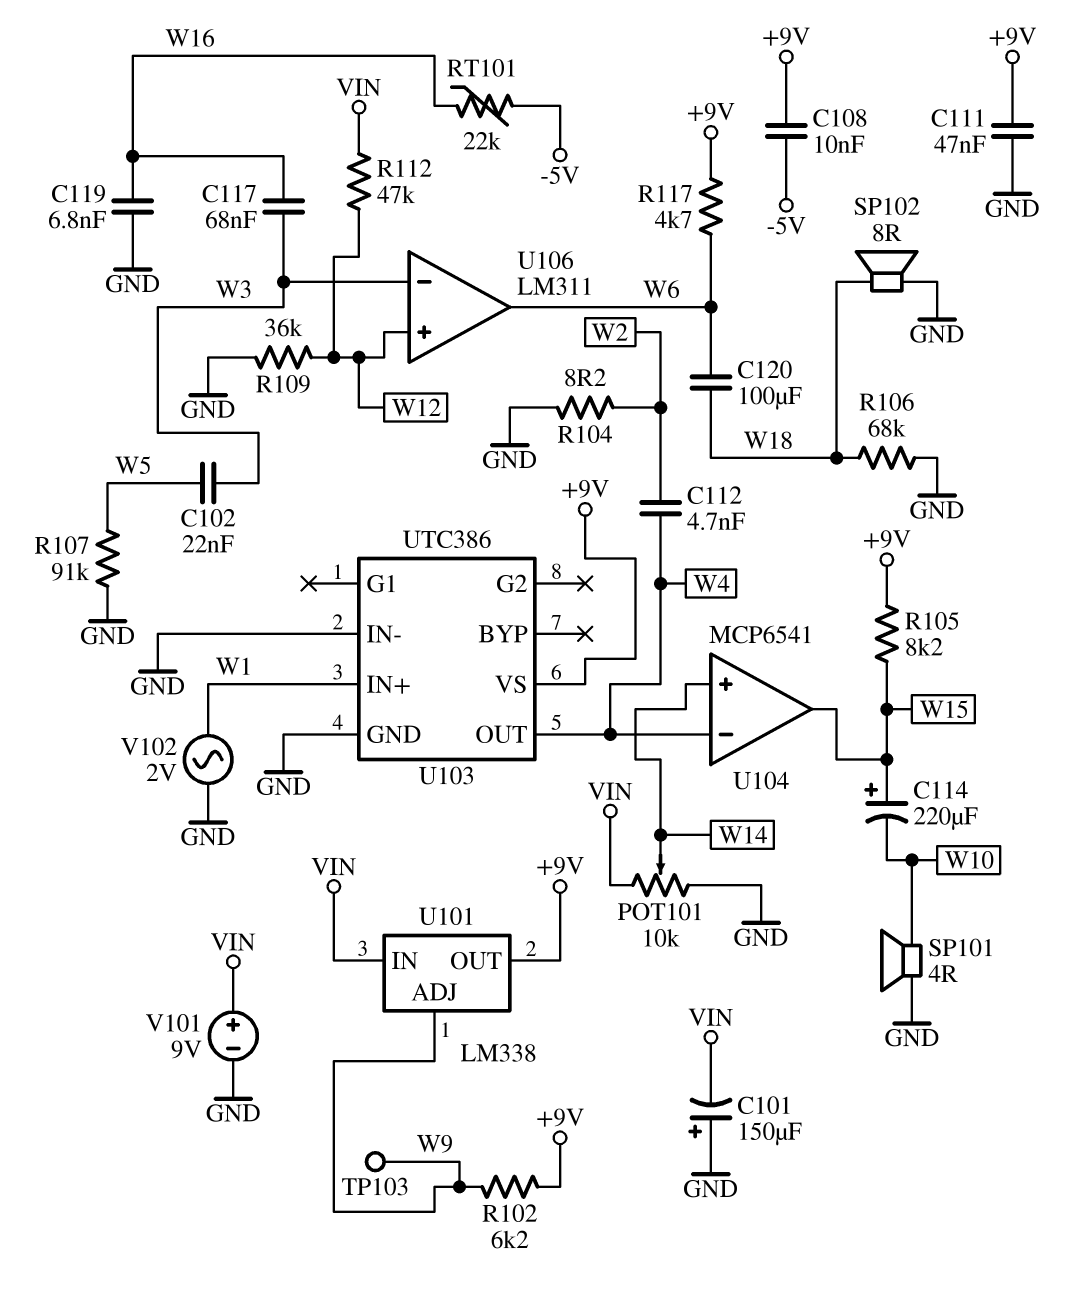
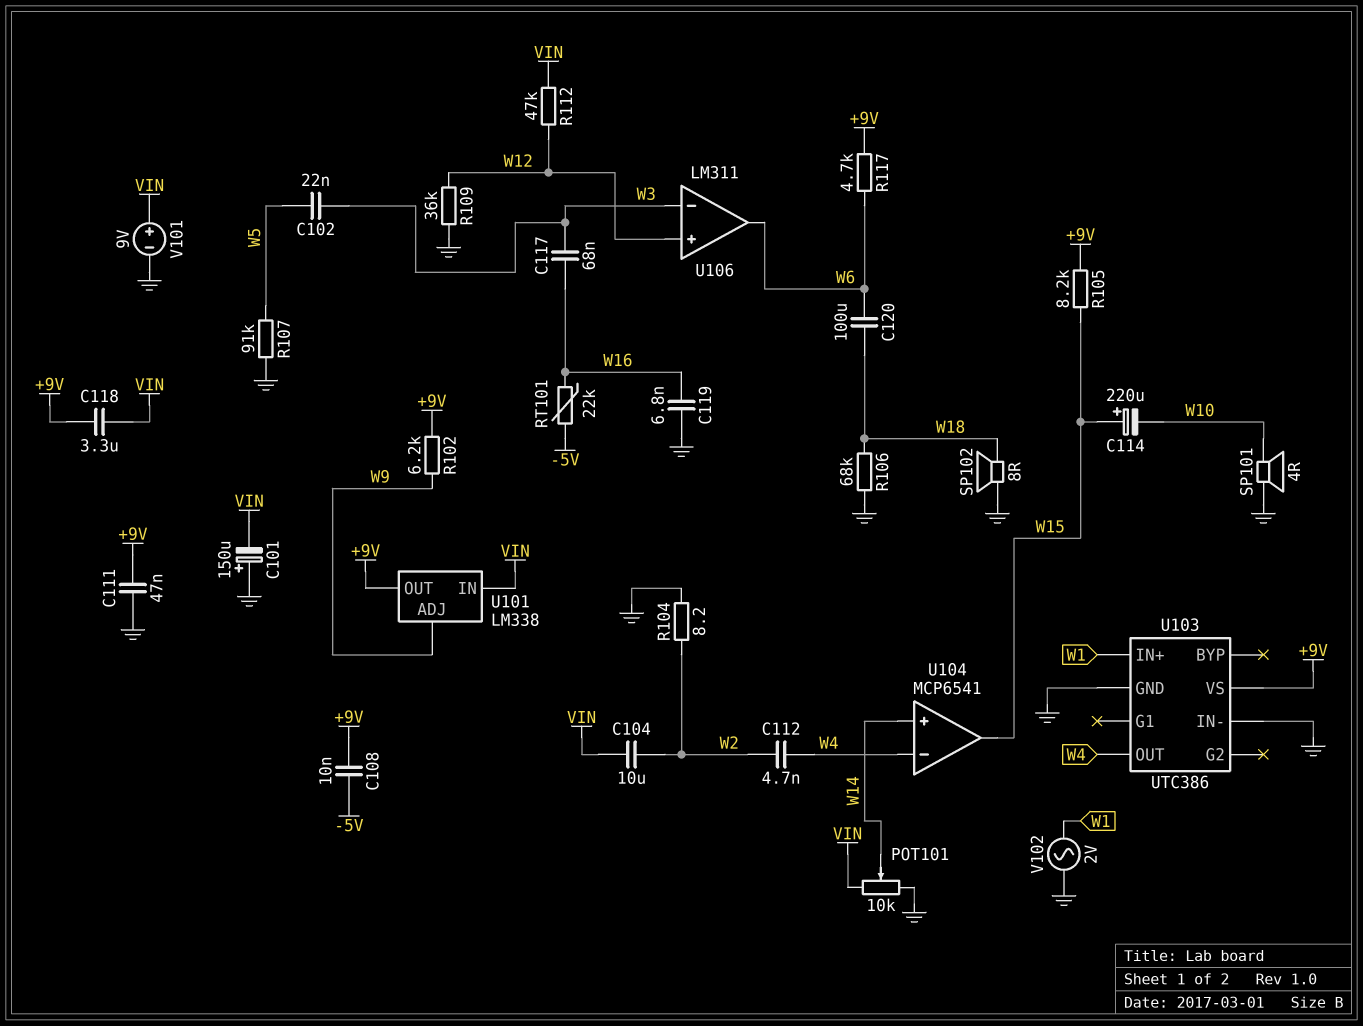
C104: none -> 10uF (VIN, W2)
C118: none -> 3.3uF (+9V, VIN)
TP103: test point (W9) -> none

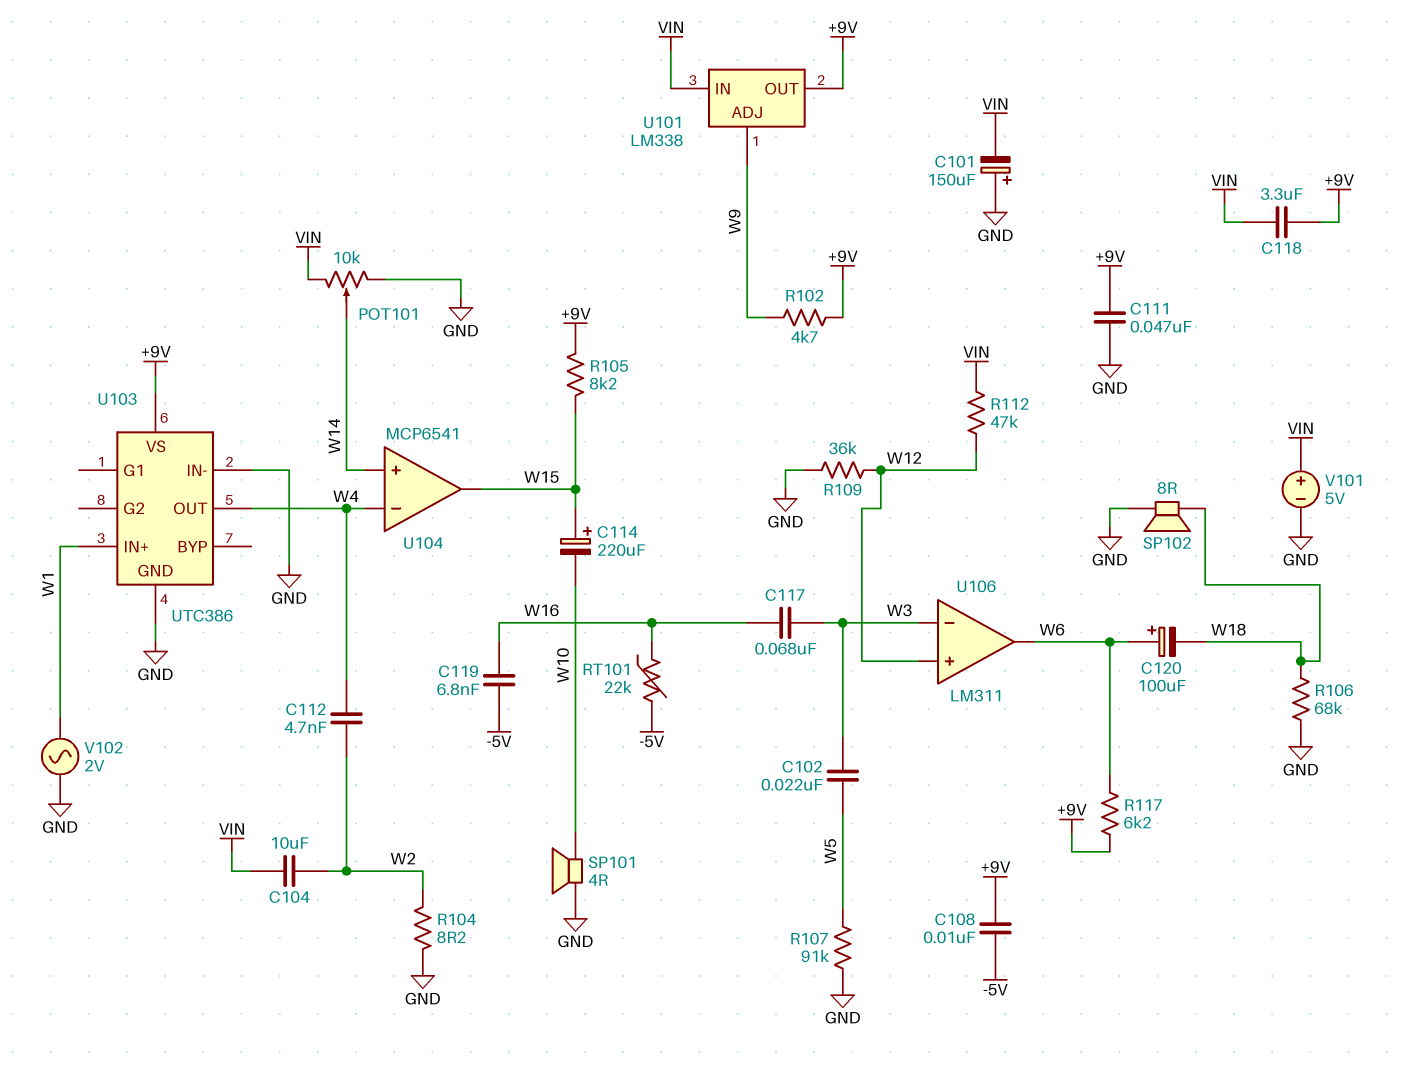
C119: 6.8nF (GND, W16) -> 6.8nF (-5V, W16)
C120: 100uF (W6, W18) -> 100uF (plus W6, minus W18)
R102: 6.2k (+9V, W9) -> 4.7k (+9V, W9)
R117: 4.7k (+9V, W6) -> 6.2k (+9V, W6)
V101: 9V (plus VIN, minus GND) -> 5V (plus VIN, minus GND)

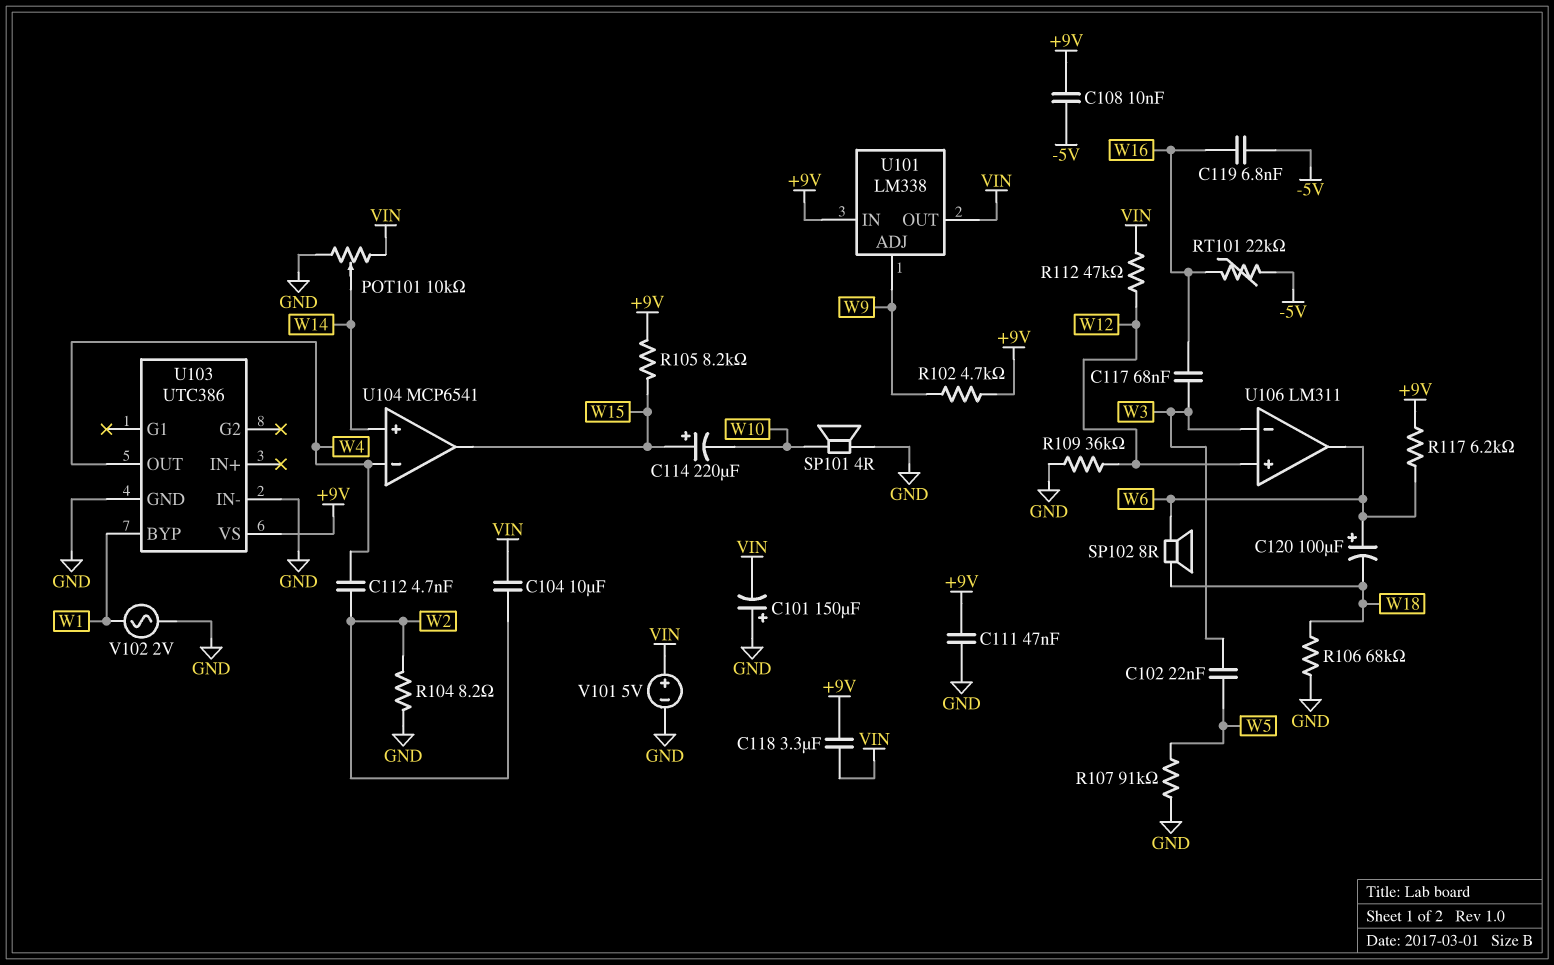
SP102: speaker 8R (GND, W18) -> speaker 8R (W6, W18)
U101 pin IN: VIN -> +9V
U101 pin OUT: +9V -> VIN
U103 pin BYP: none -> W1
U103 pin IN+: W1 -> none

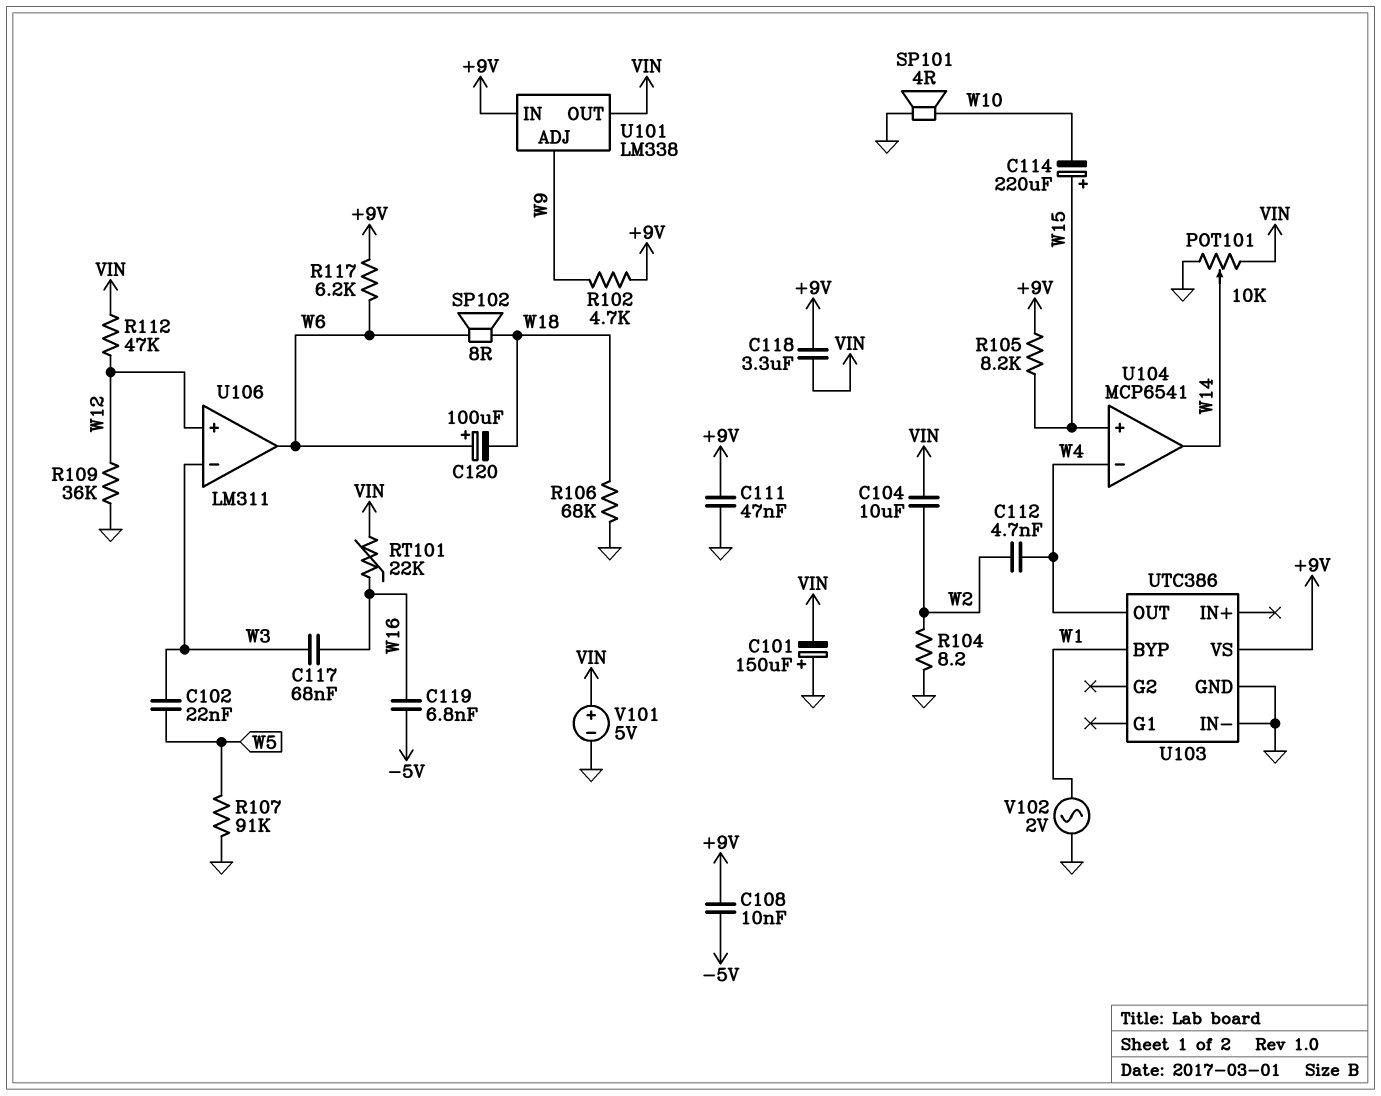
RT101: 22k (-5V, W16) -> 22k (VIN, W16)
U104 pin in+: W14 -> W15
U104 pin out: W15 -> W14

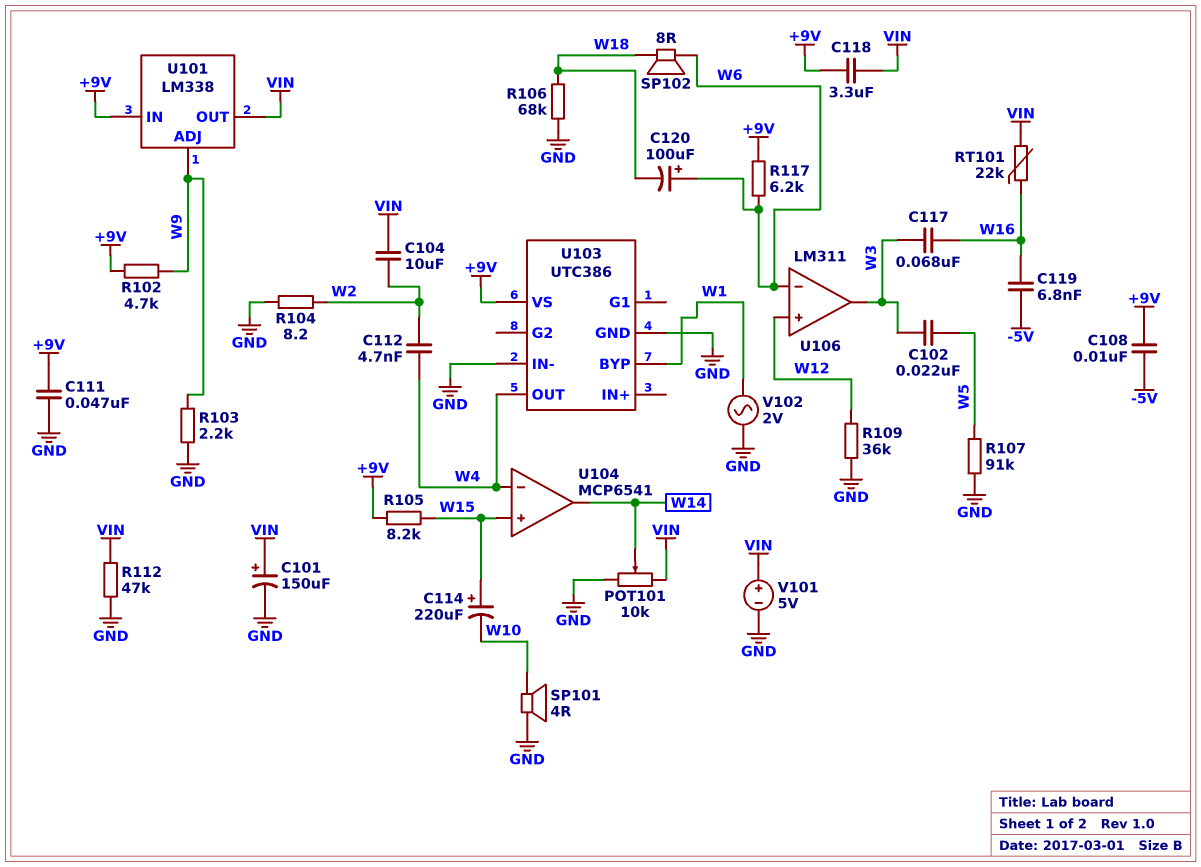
C101: 150uF (plus GND, minus VIN) -> 150uF (plus VIN, minus GND)
R103: none -> 2.2k (GND, W9)
R112: 47k (VIN, W12) -> 47k (GND, VIN)
U106 pin in-: W3 -> W6
U106 pin out: W6 -> W3

